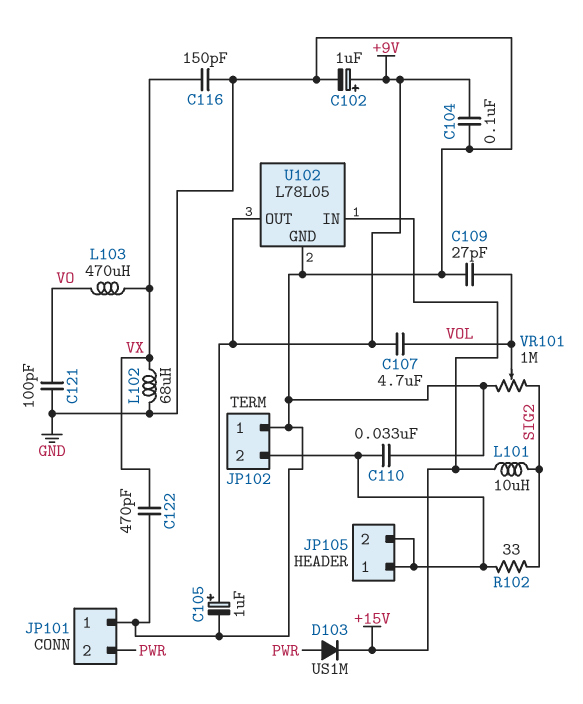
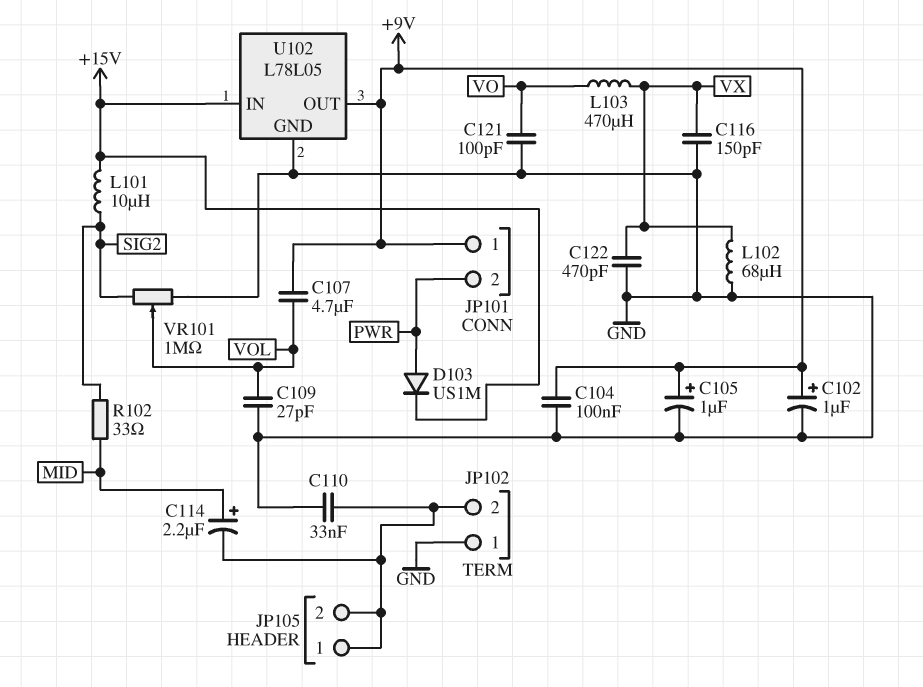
C114: none -> 2.2uF (plus MID, minus JP102/2)
JP101 pin 1: GND -> +9V
R102: 33 (JP102/2, SIG2) -> 33 (MID, SIG2)

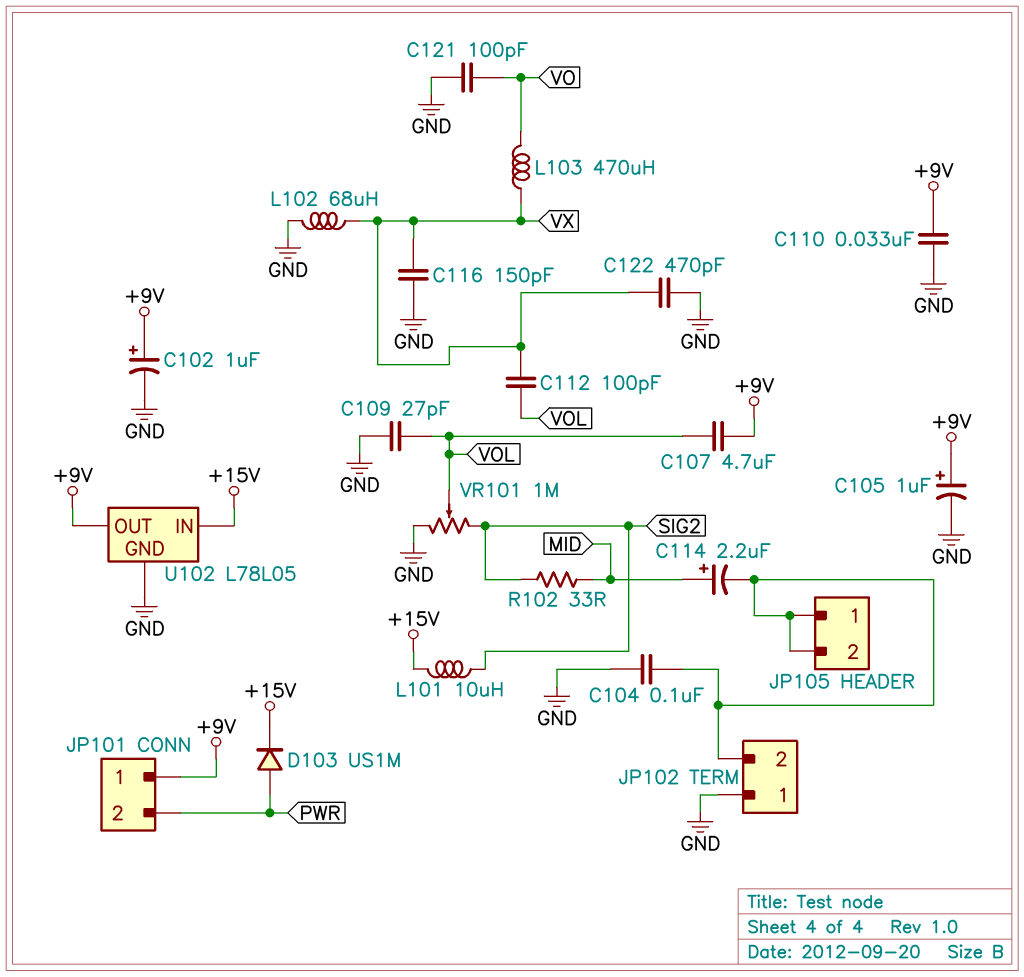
C104: 100nF (+9V, GND) -> 100nF (GND, JP102/2)
C110: 33nF (GND, JP102/2) -> 33nF (+9V, GND)
C112: none -> 100pF (VOL, VX)

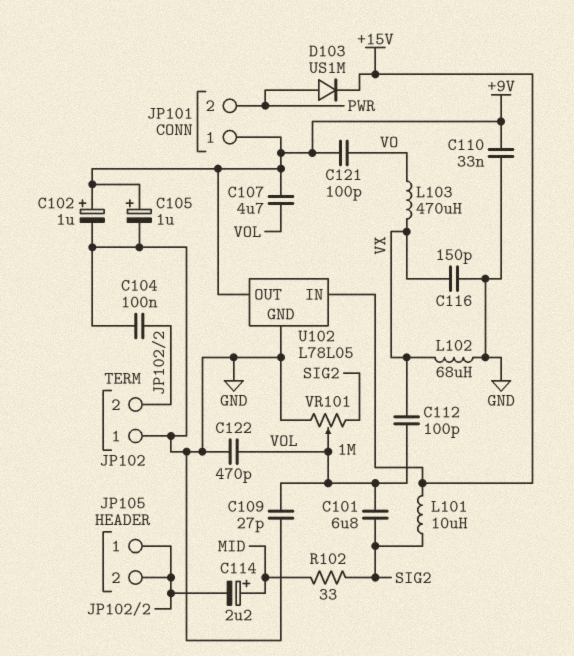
C101: none -> 6.8uF (SIG2, VOL)
C121: 100pF (GND, VO) -> 100pF (+9V, VO)
C122: 470pF (GND, VX) -> 470pF (GND, VOL)

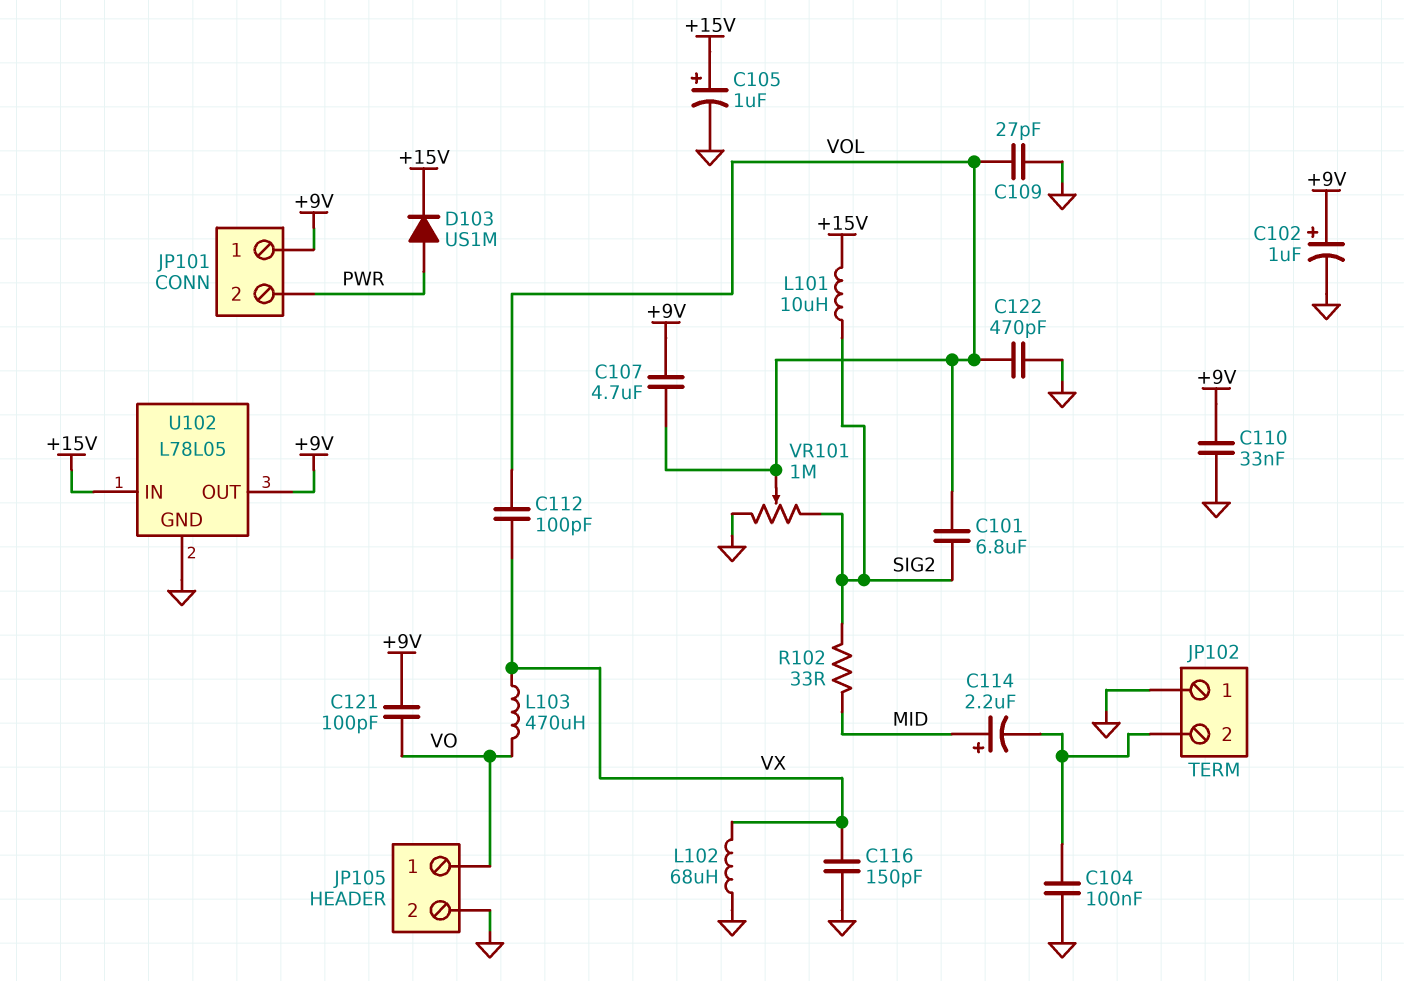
C105: 1uF (plus +9V, minus GND) -> 1uF (plus +15V, minus GND)
JP105 pin 1: JP102/2 -> VO
JP105 pin 2: JP102/2 -> GND

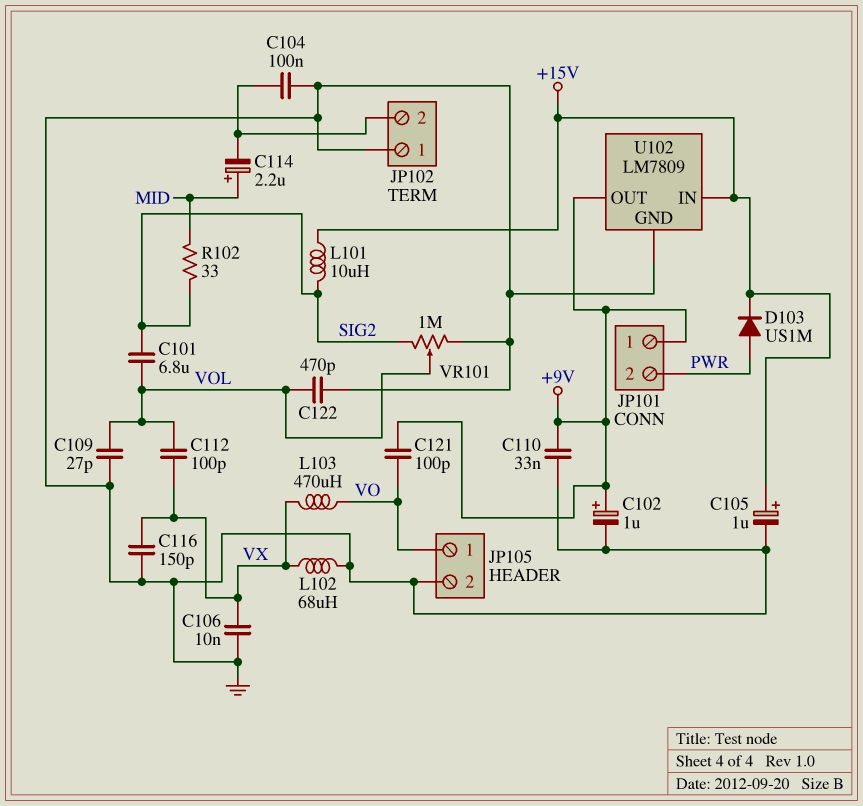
C106: none -> 10nF (GND, VX)
C107: 4.7uF (+9V, VOL) -> none
U102: L78L05 -> LM7809

